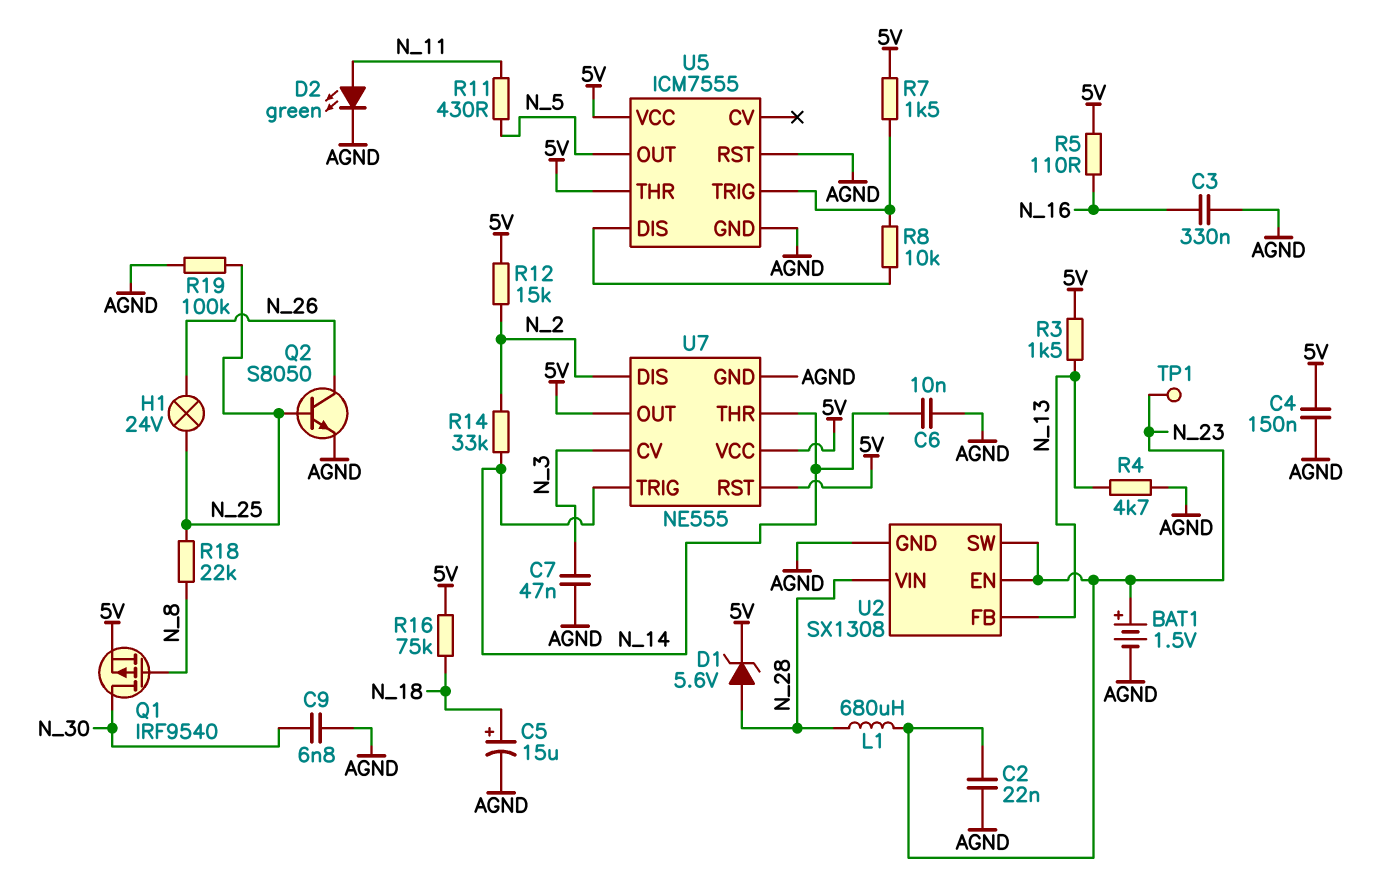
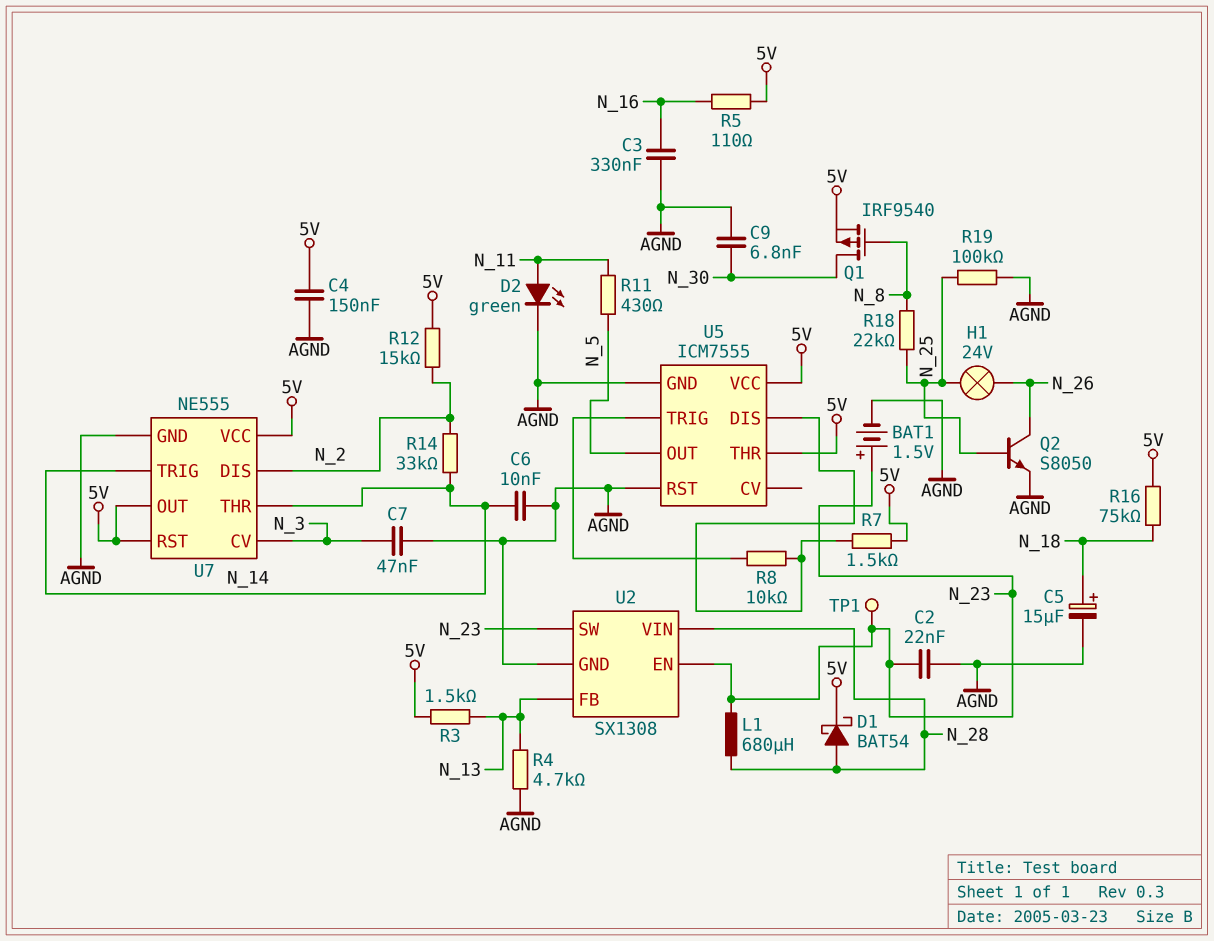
D1: zener 5.6V (A N_28, K 5V) -> schottky BAT54 (A N_28, K 5V)
R7: 1.5k (5V, U5/TRIG) -> 1.5k (5V, U5/DIS)

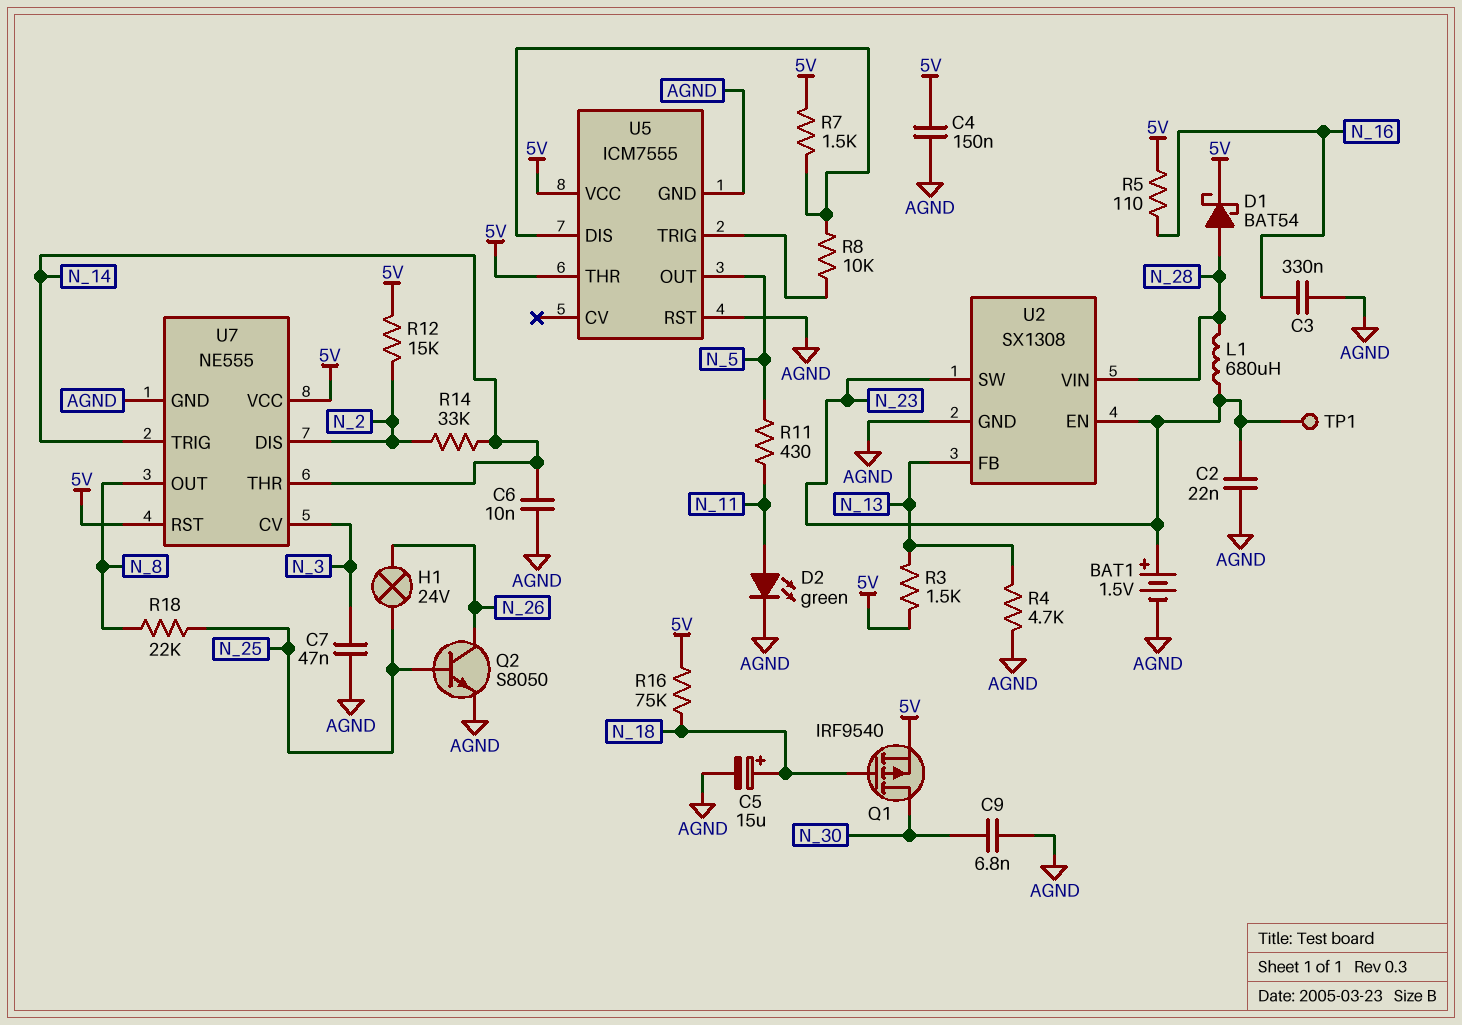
Q1: PMOS IRF9540 (G N_8, D N_30, S 5V) -> PMOS IRF9540 (G N_18, D N_30, S 5V)
R19: 100k (AGND, N_25) -> none
U7 pin OUT: 5V -> N_8

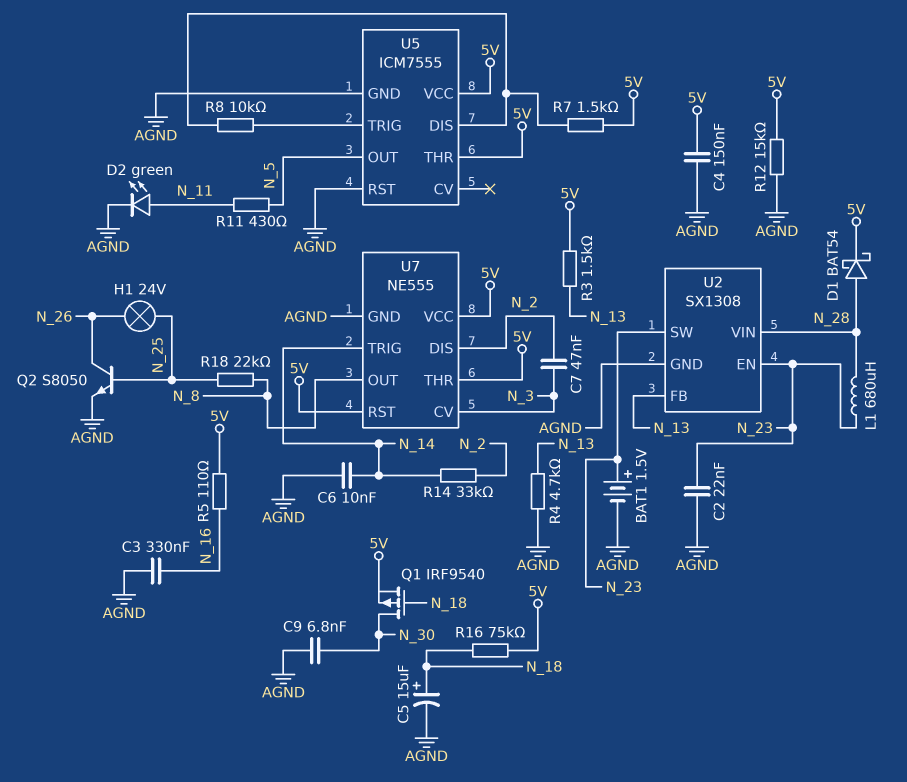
C7: 47nF (AGND, N_3) -> 47nF (N_2, N_3)
R12: 15k (5V, N_2) -> 15k (5V, AGND)
TP1: test point (N_23) -> none
U7 pin THR: N_14 -> 5V

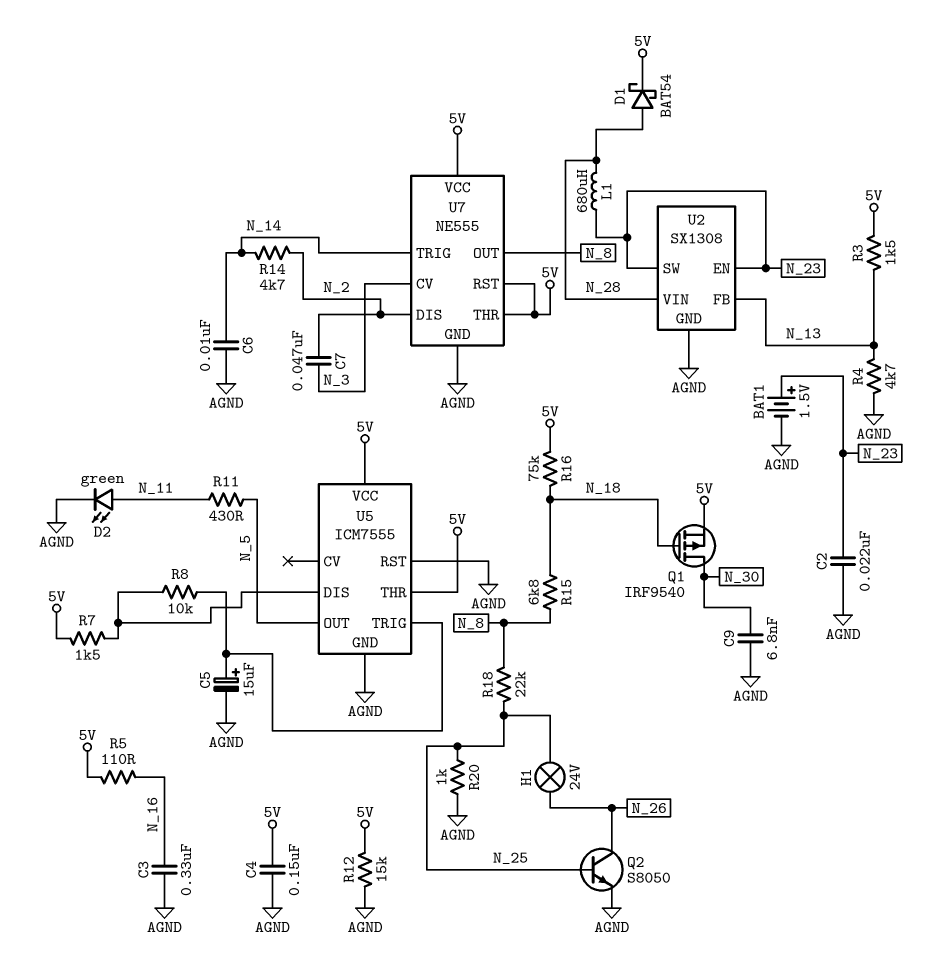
C5: 15uF (plus N_18, minus AGND) -> 15uF (plus U5/TRIG, minus AGND)
R14: 33k (N_2, N_14) -> 4.7k (N_2, N_14)
R15: none -> 6.8k (N_8, N_18)
R20: none -> 1k (AGND, N_25)

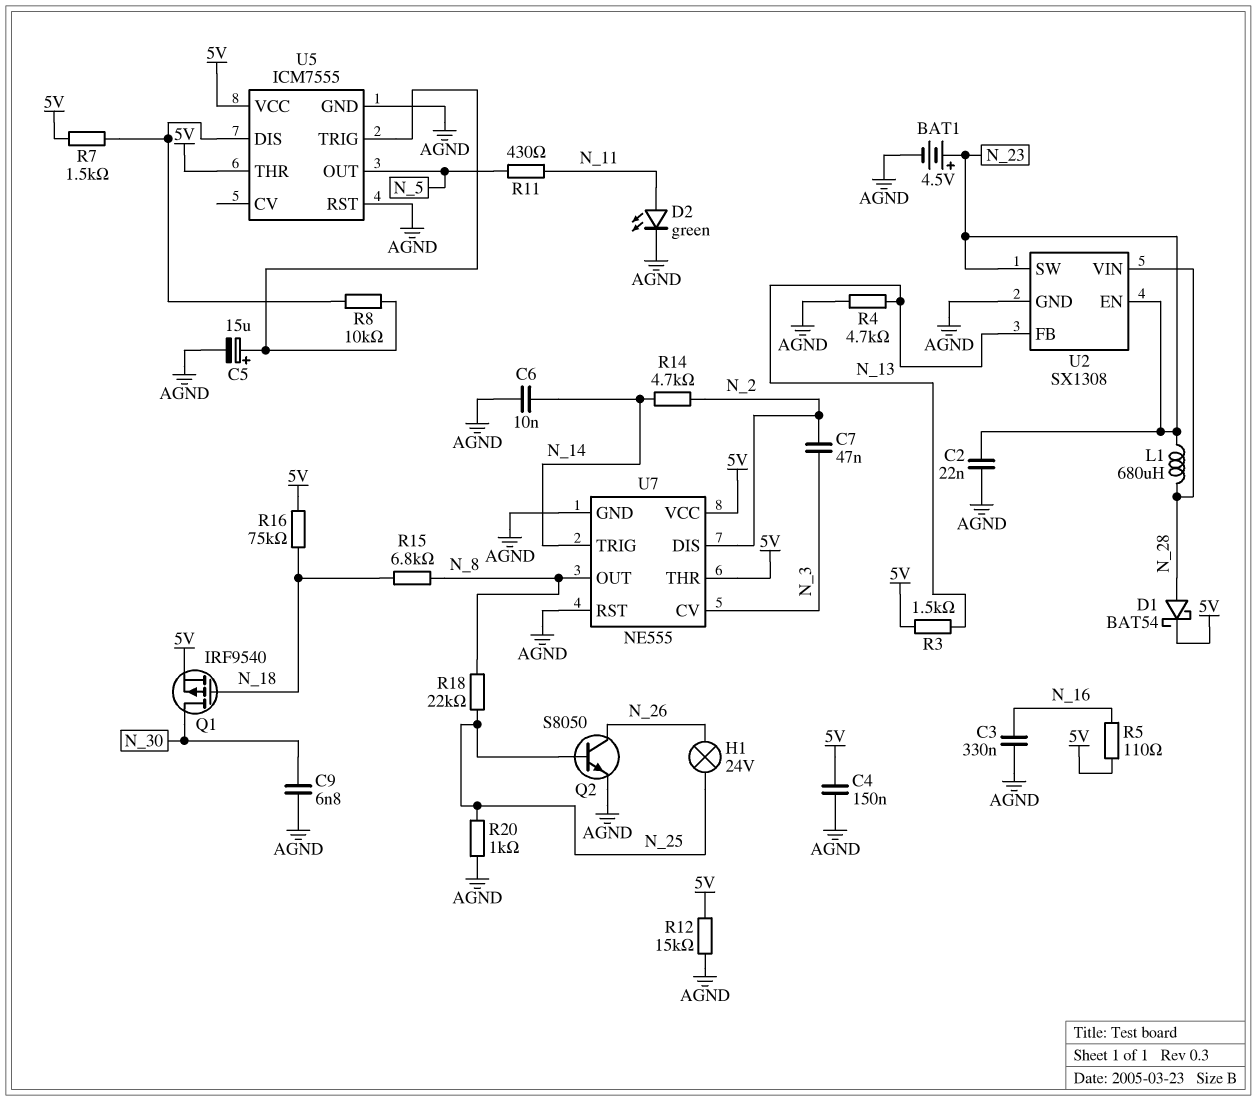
BAT1: 1.5V (plus N_23, minus AGND) -> 4.5V (plus N_23, minus AGND)
U7 pin RST: 5V -> AGND

